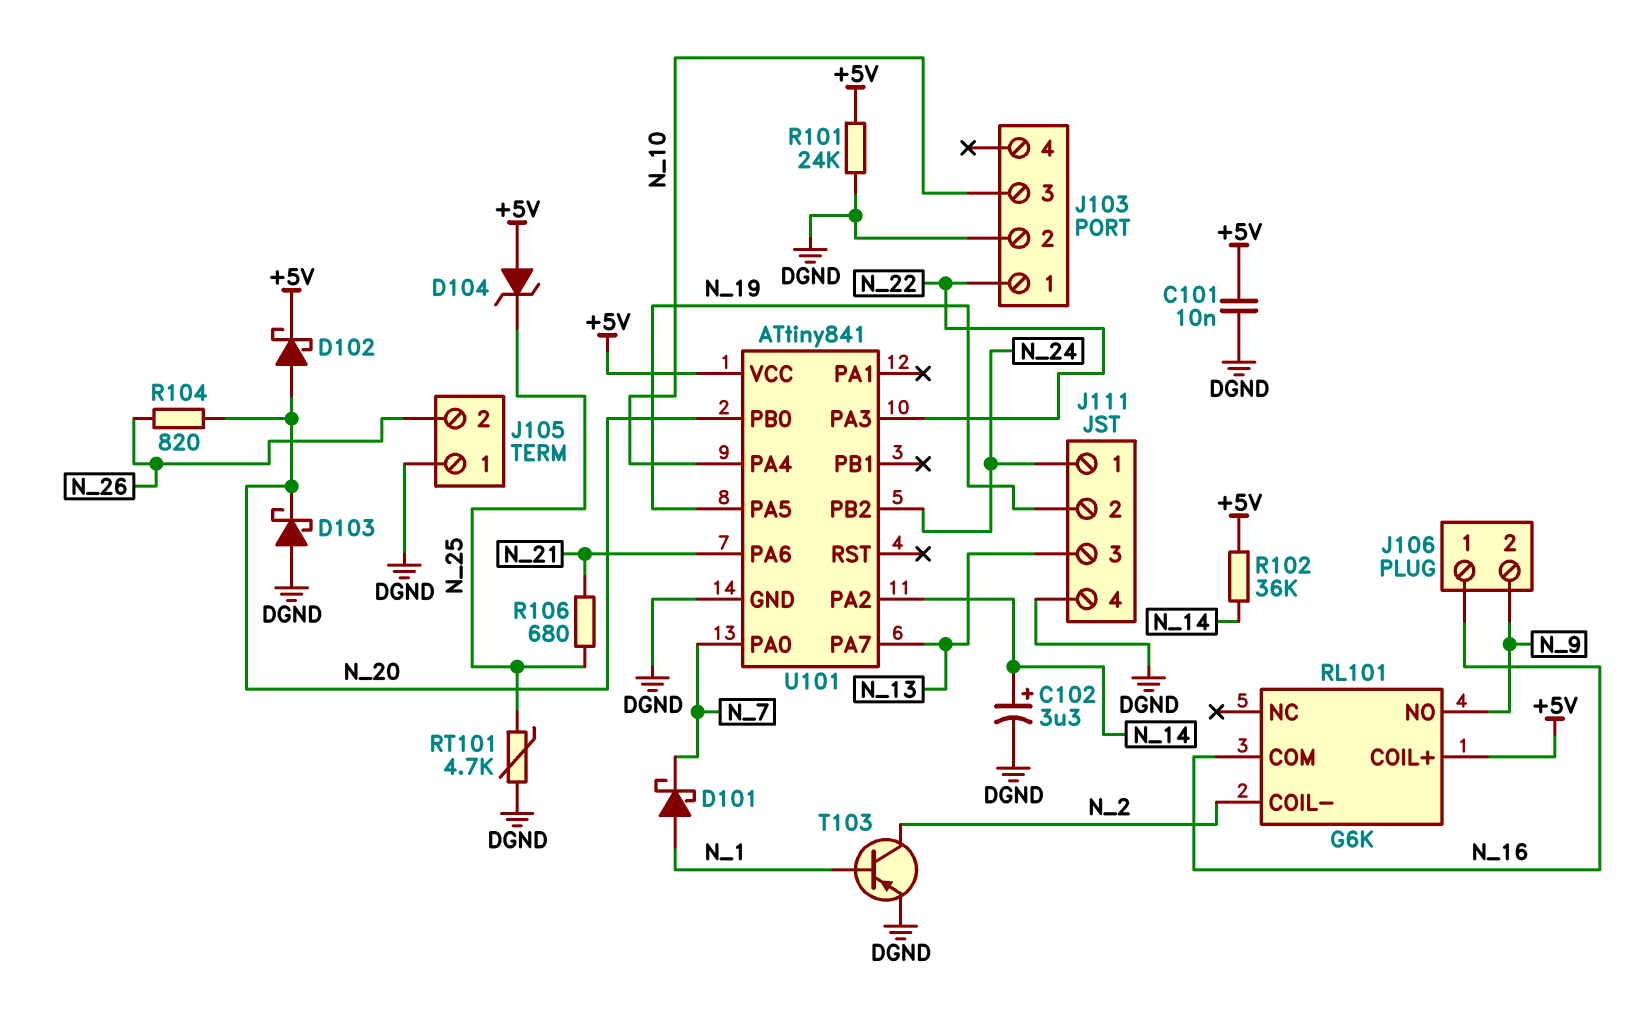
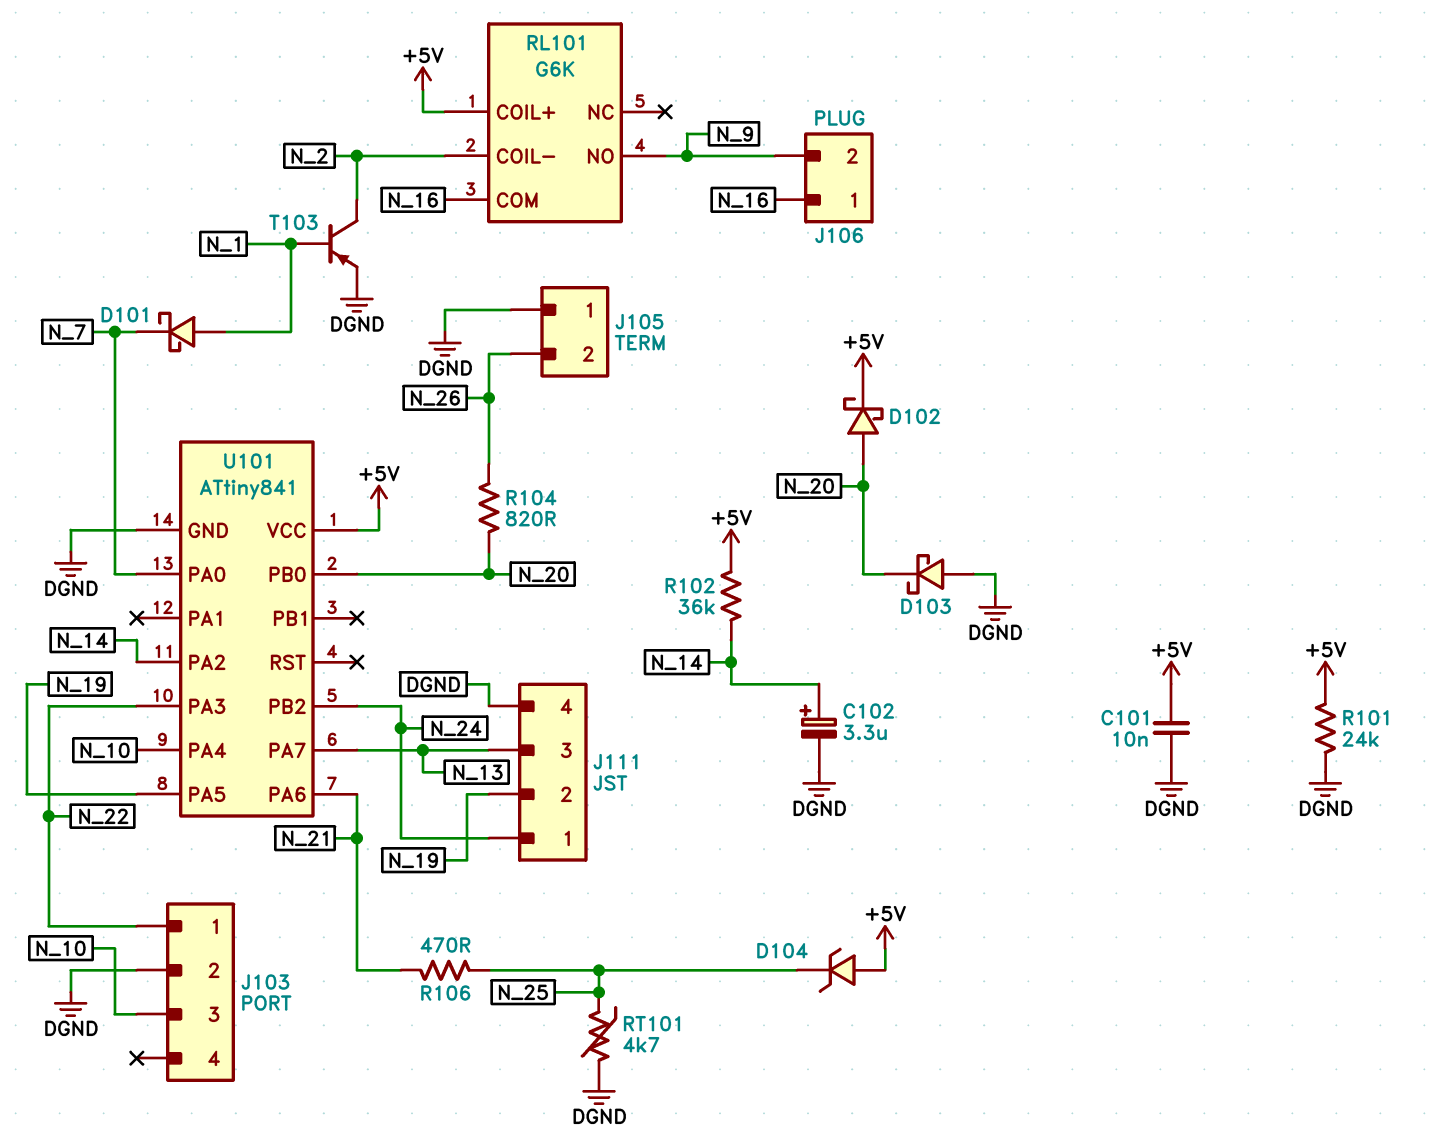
R106: 680 (N_21, N_25) -> 470 (N_21, N_25)

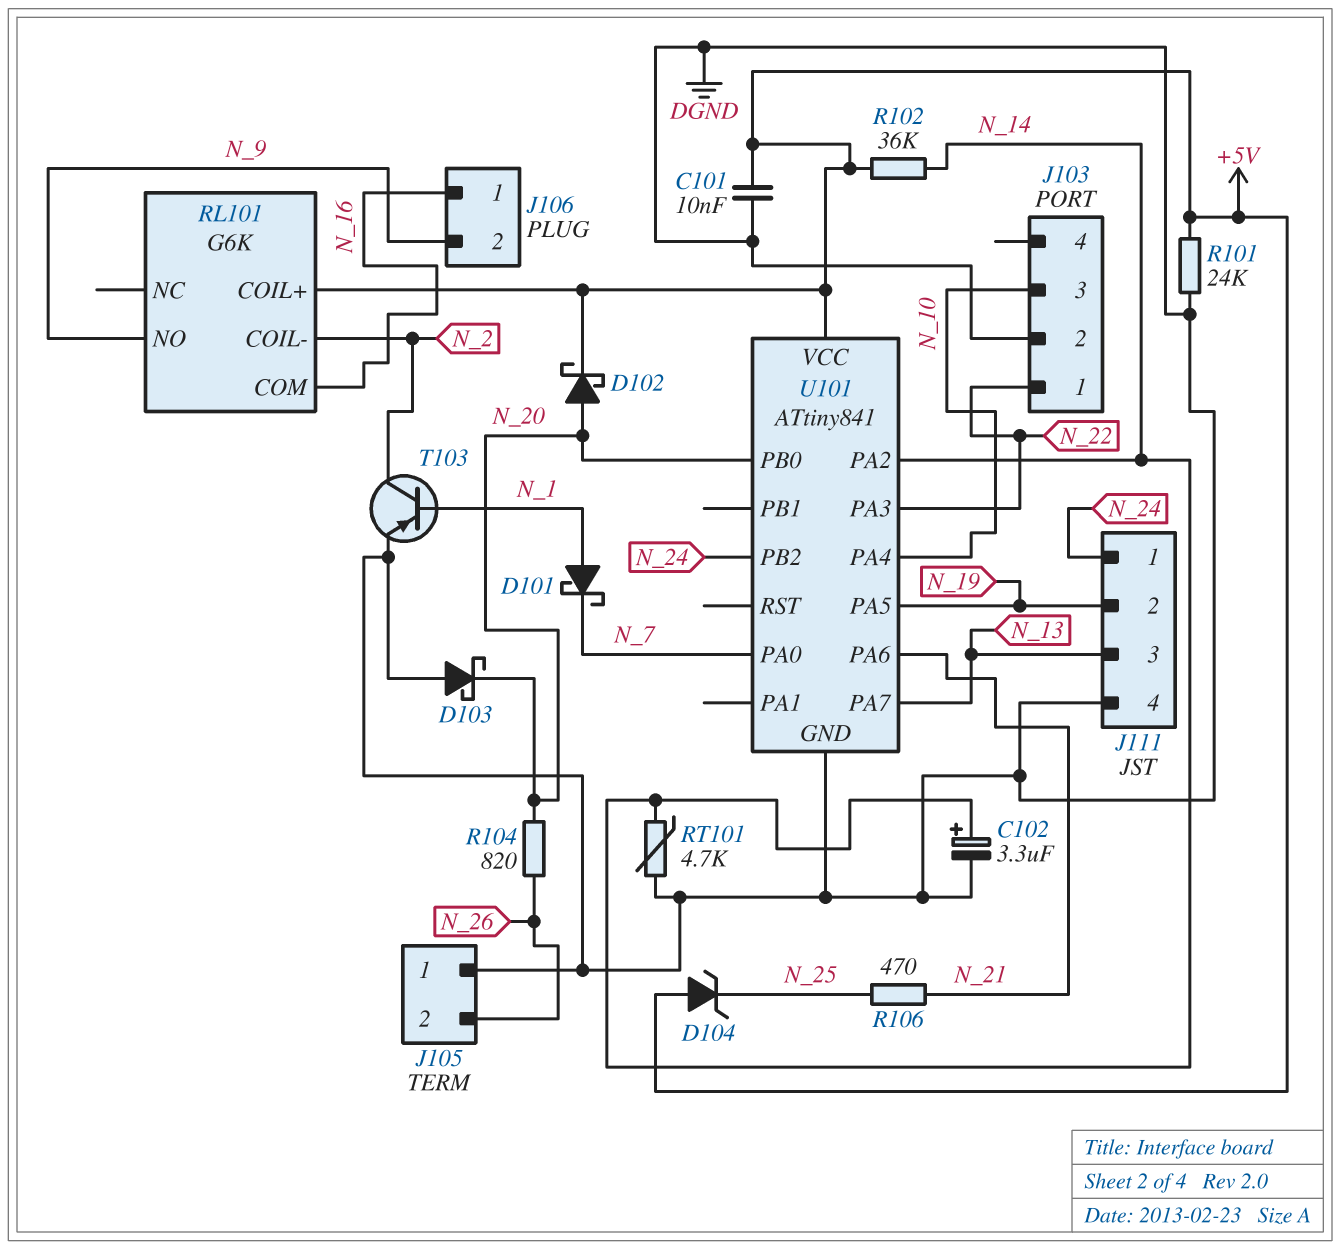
RT101: 4.7k (DGND, N_25) -> 4.7k (DGND, N_14)

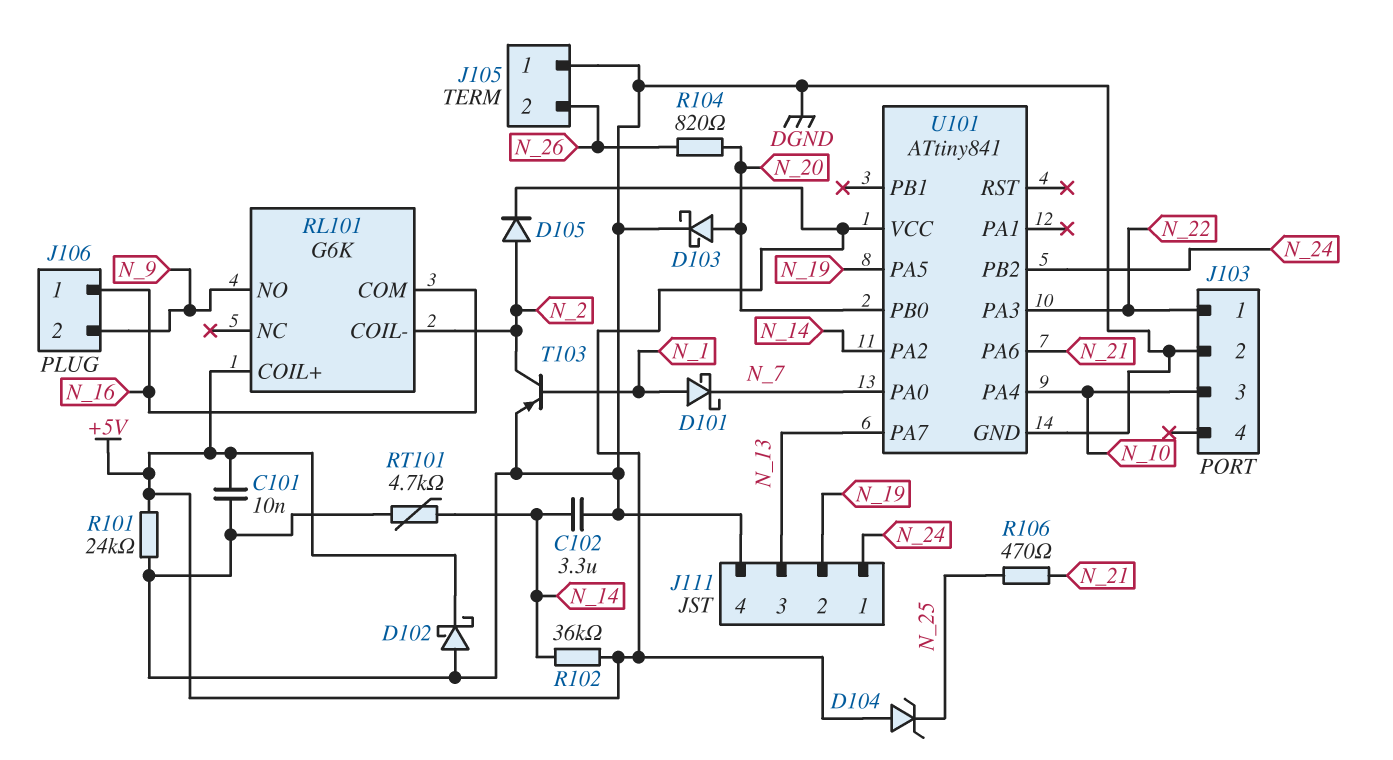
C102: 3.3uF (plus N_14, minus DGND) -> 3.3uF (DGND, N_14)
D102: schottky (A N_20, K +5V) -> schottky (A DGND, K +5V)
D103: schottky (A DGND, K N_20) -> schottky (A N_20, K DGND)
D105: none -> diode (A N_2, K +5V)

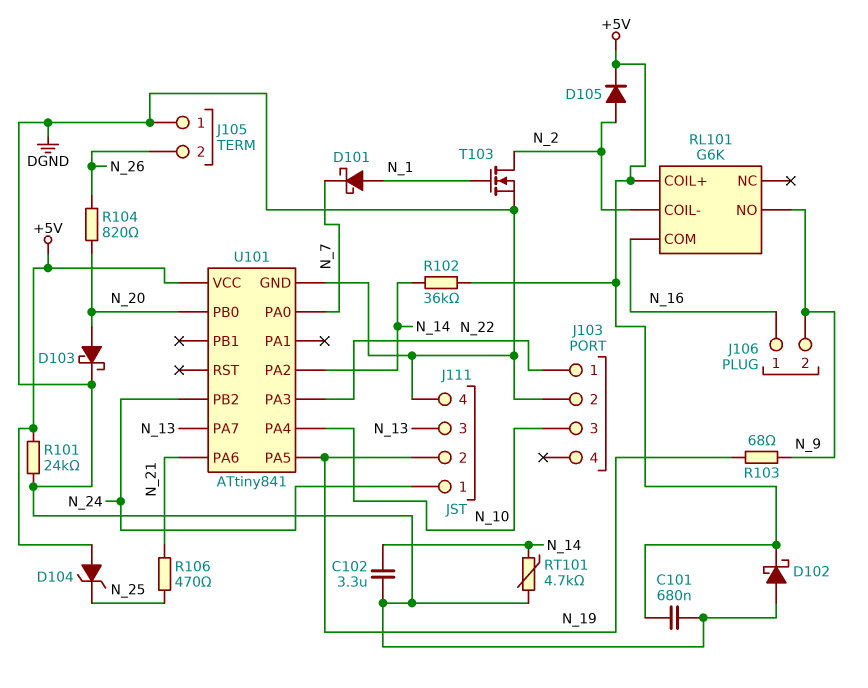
C101: 10nF (+5V, DGND) -> 680nF (+5V, DGND)
R103: none -> 68 (N_9, N_19)
T103: PNP (B N_1, C N_2, E DGND) -> NMOS (G N_1, D N_2, S DGND)

